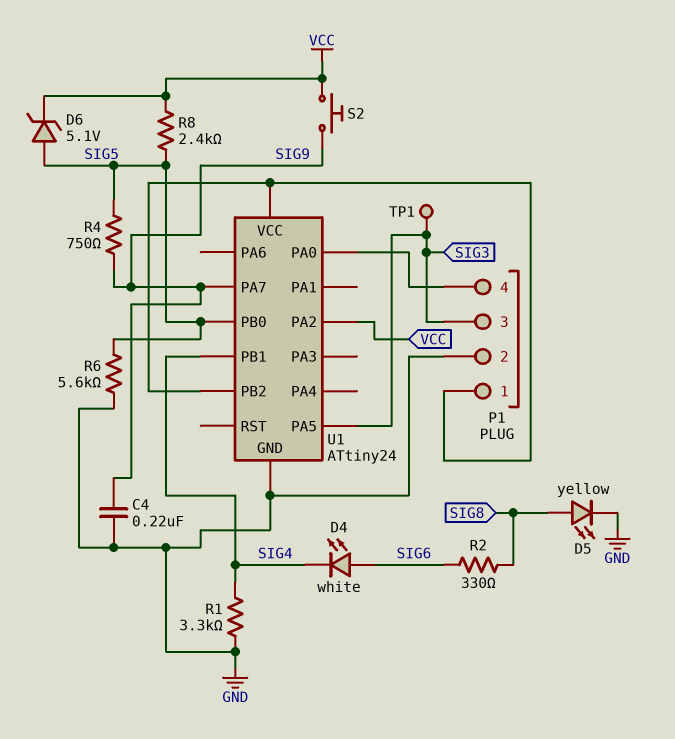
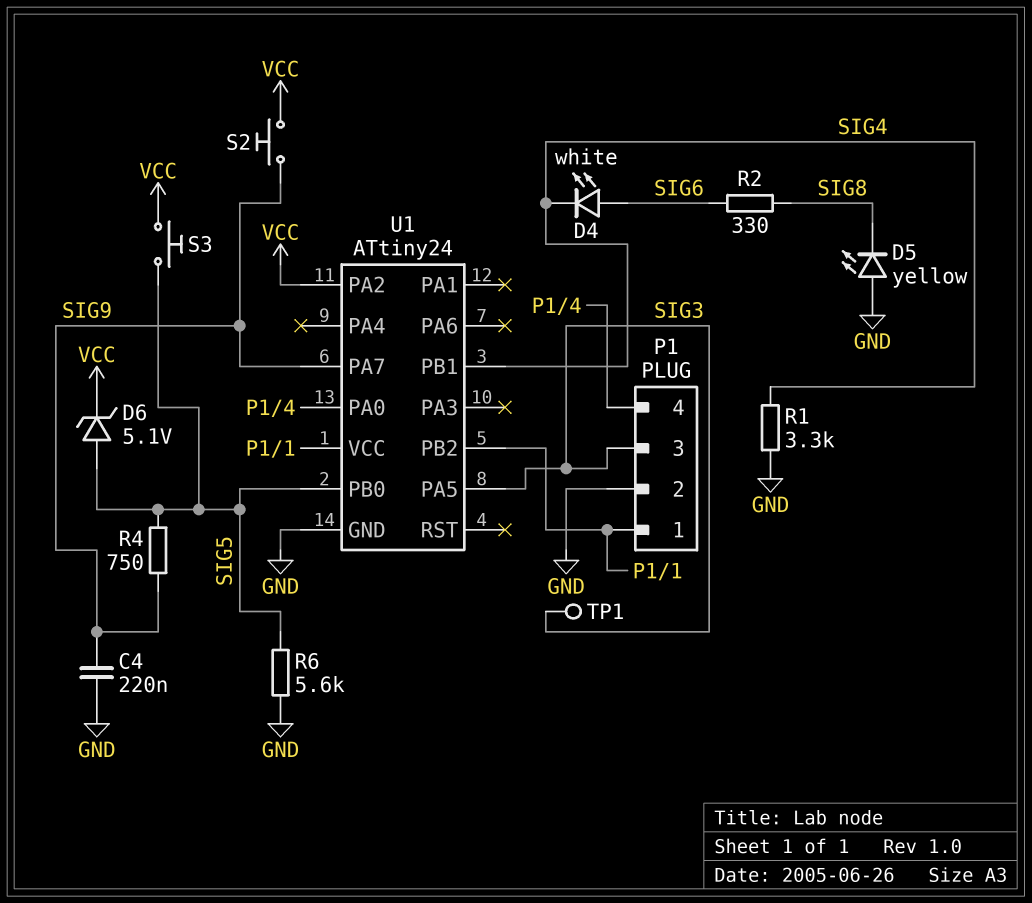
D5: LED yellow (A SIG8, K GND) -> LED yellow (A GND, K SIG8)
R8: 2.4k (SIG5, VCC) -> none
S3: none -> button (SIG5, VCC)

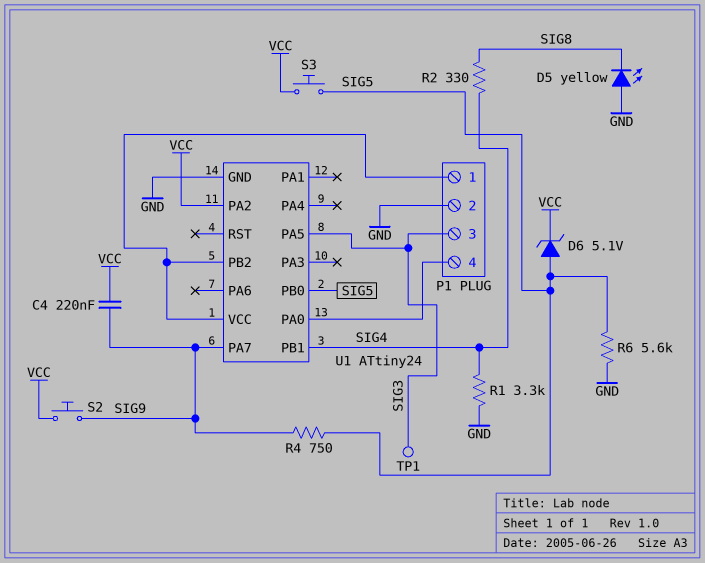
C4: 220nF (GND, SIG9) -> 220nF (SIG9, VCC)
D4: LED white (A SIG6, K SIG4) -> none
R2: 330 (SIG6, SIG8) -> 330 (SIG4, SIG8)

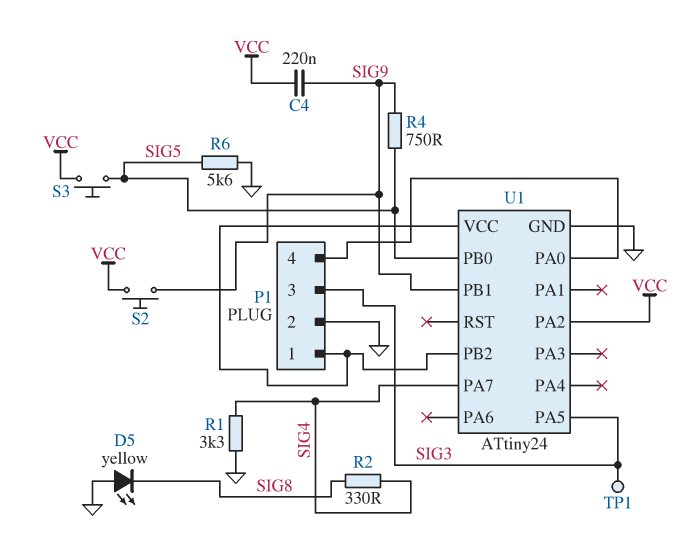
D6: zener 5.1V (A SIG5, K VCC) -> none
U1 pin PA7: SIG9 -> SIG4
U1 pin PB1: SIG4 -> SIG9

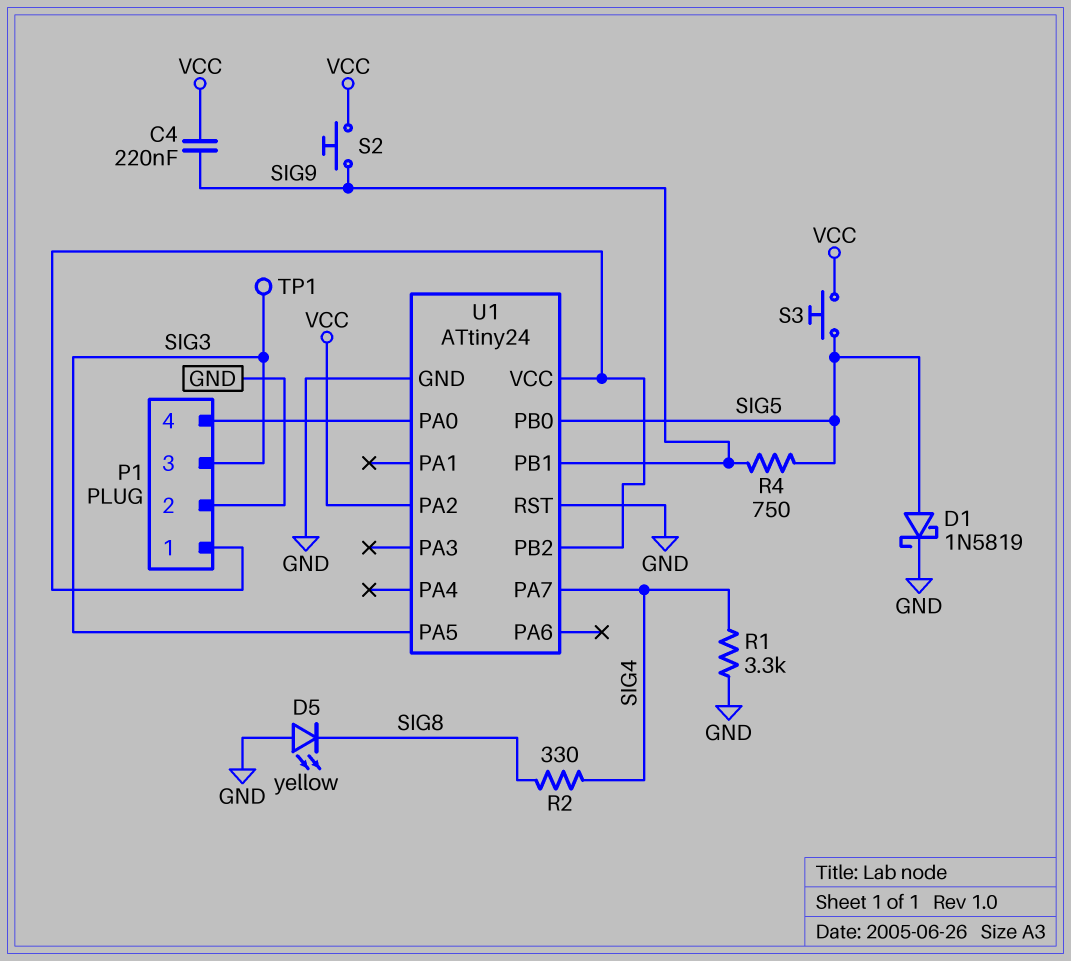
D1: none -> schottky 1N5819 (A SIG5, K GND)
R6: 5.6k (GND, SIG5) -> none
U1 pin RST: none -> GND

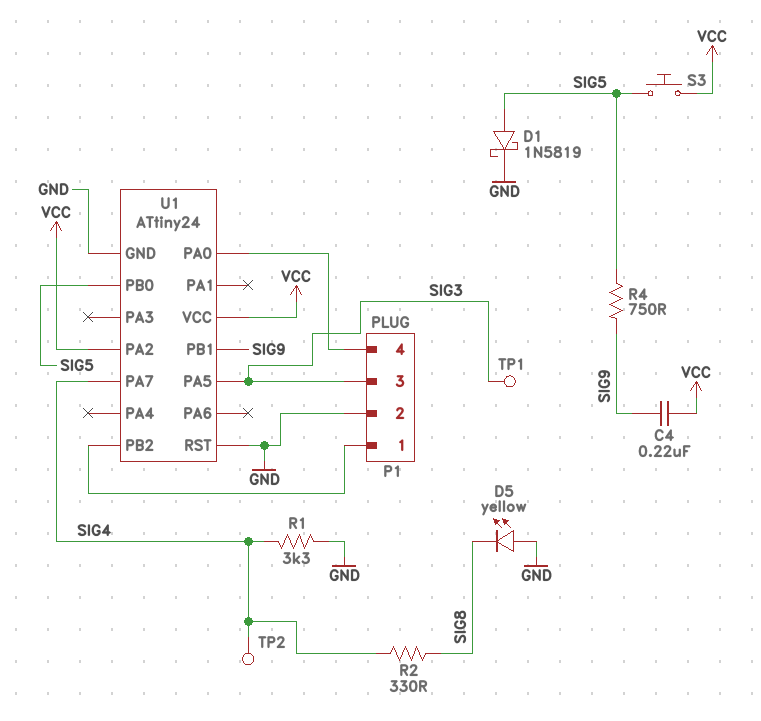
S2: button (SIG9, VCC) -> none
TP2: none -> test point (SIG4)
U1 pin VCC: P1/1 -> VCC

